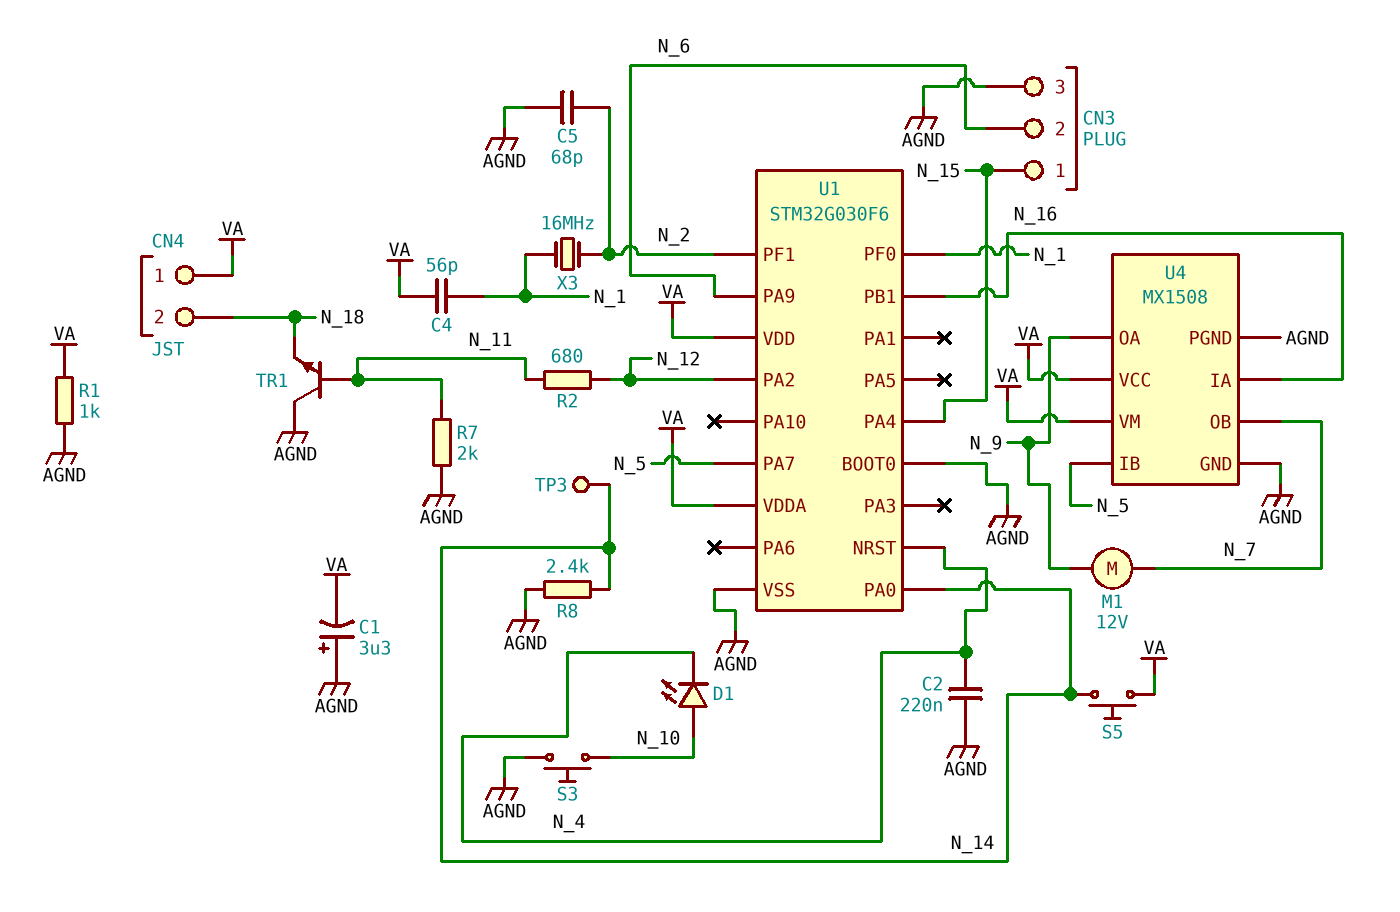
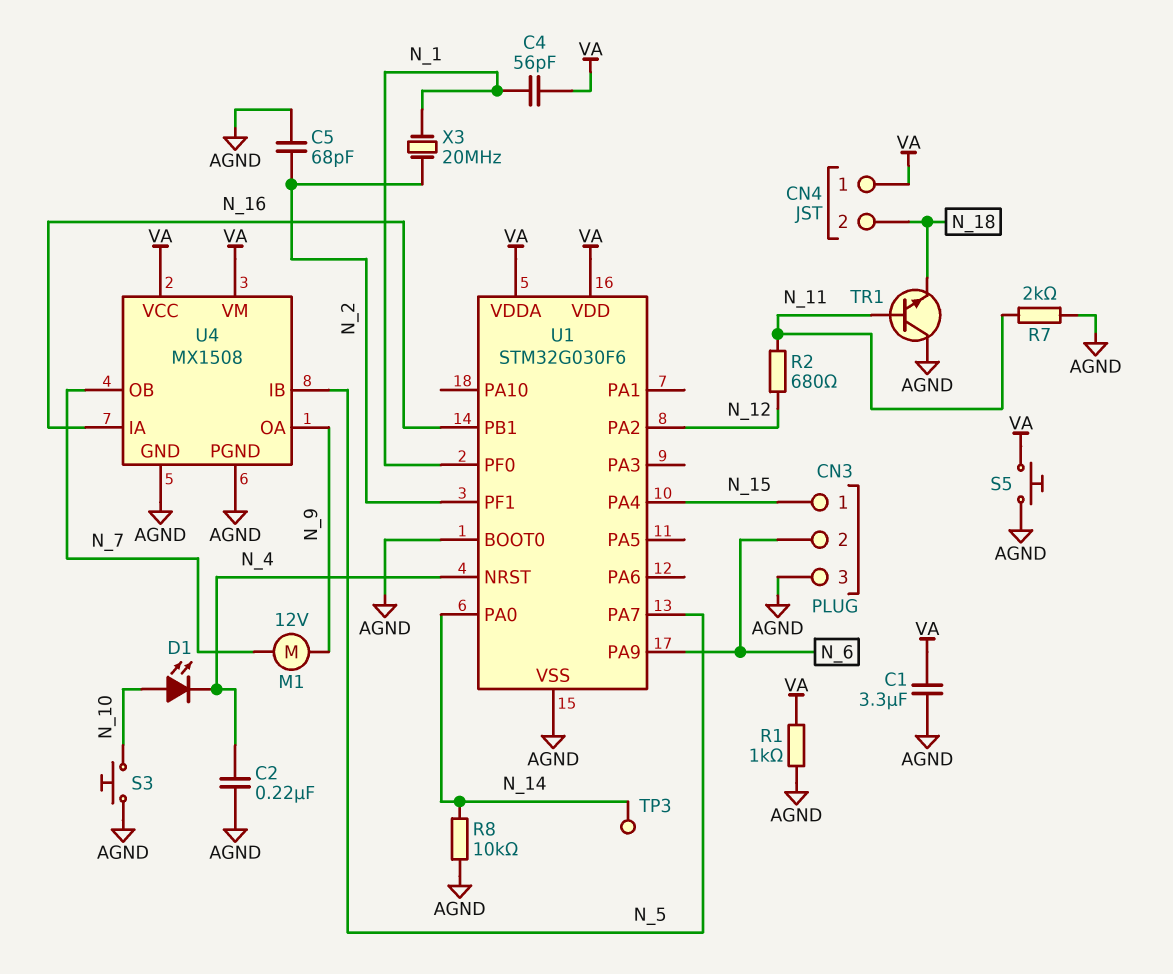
C1: 3.3uF (plus AGND, minus VA) -> 3.3uF (AGND, VA)
R8: 2.4k (AGND, N_14) -> 10k (AGND, N_14)
S5: button (N_14, VA) -> button (AGND, VA)
X3: 16MHz (N_1, N_2) -> 20MHz (N_1, N_2)

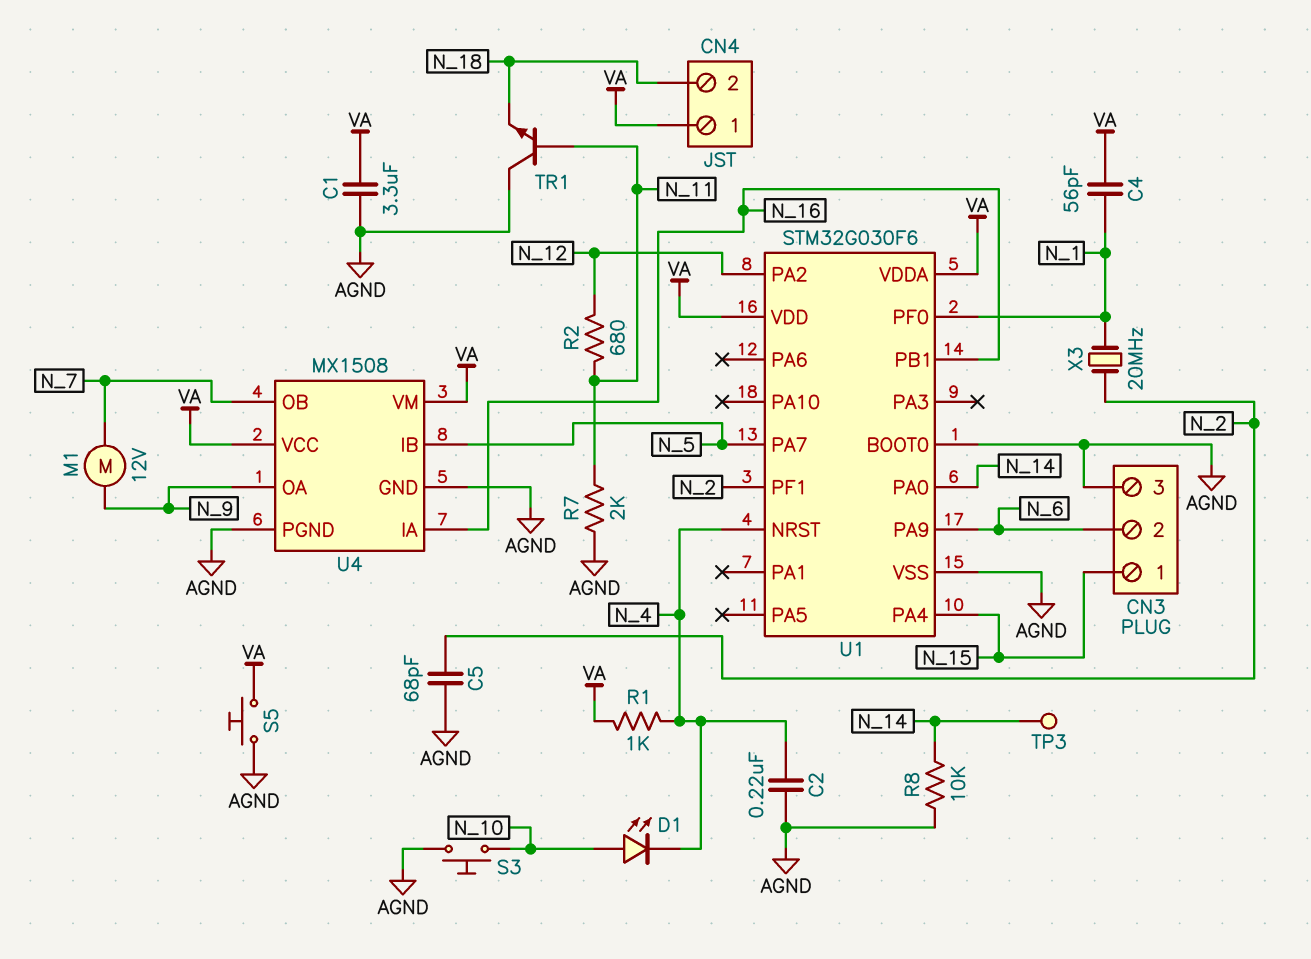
R1: 1k (AGND, VA) -> 1k (N_4, VA)

